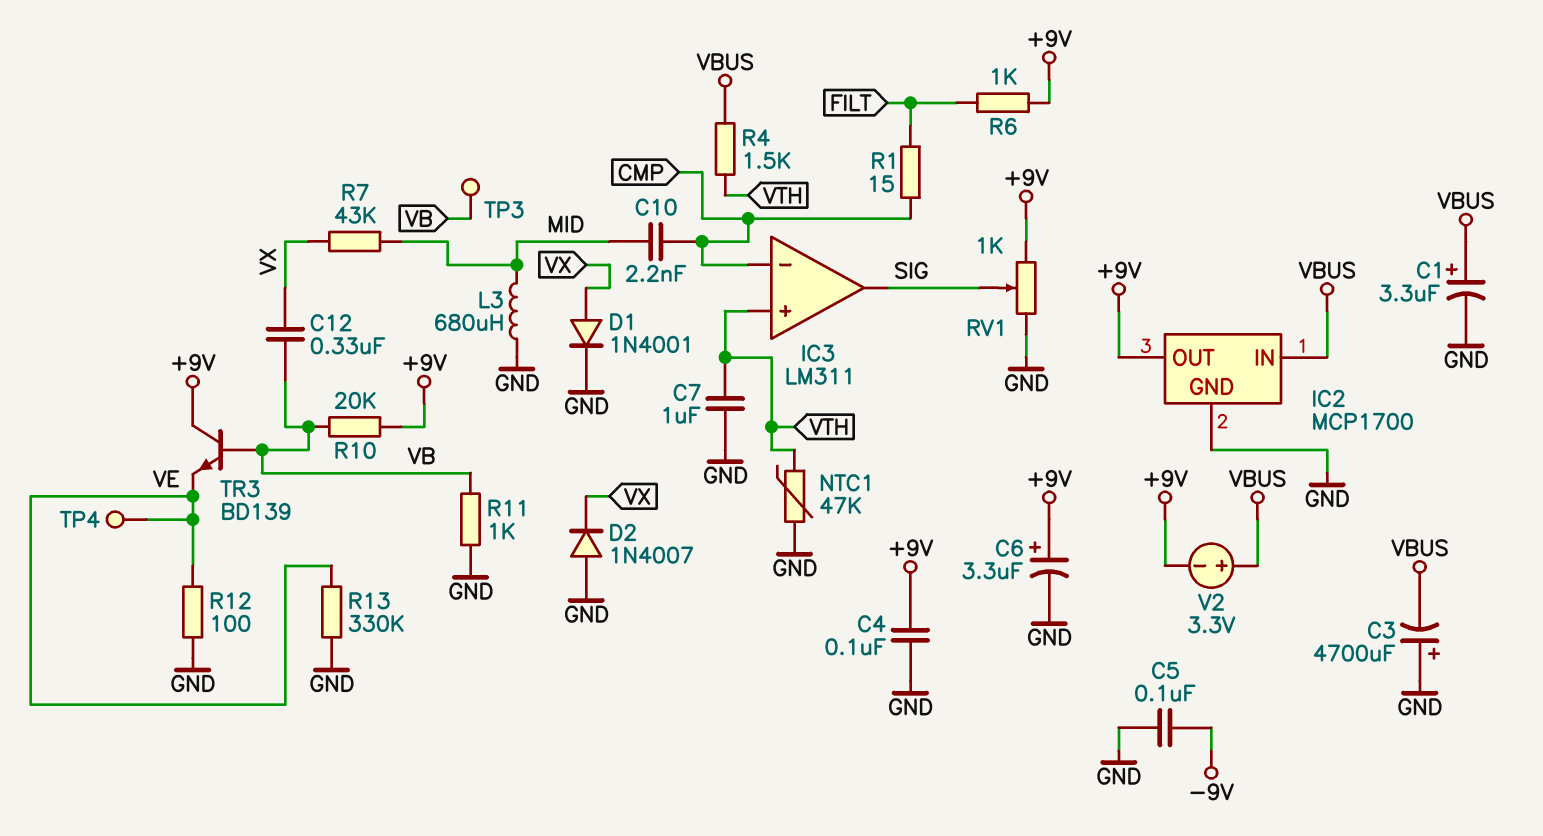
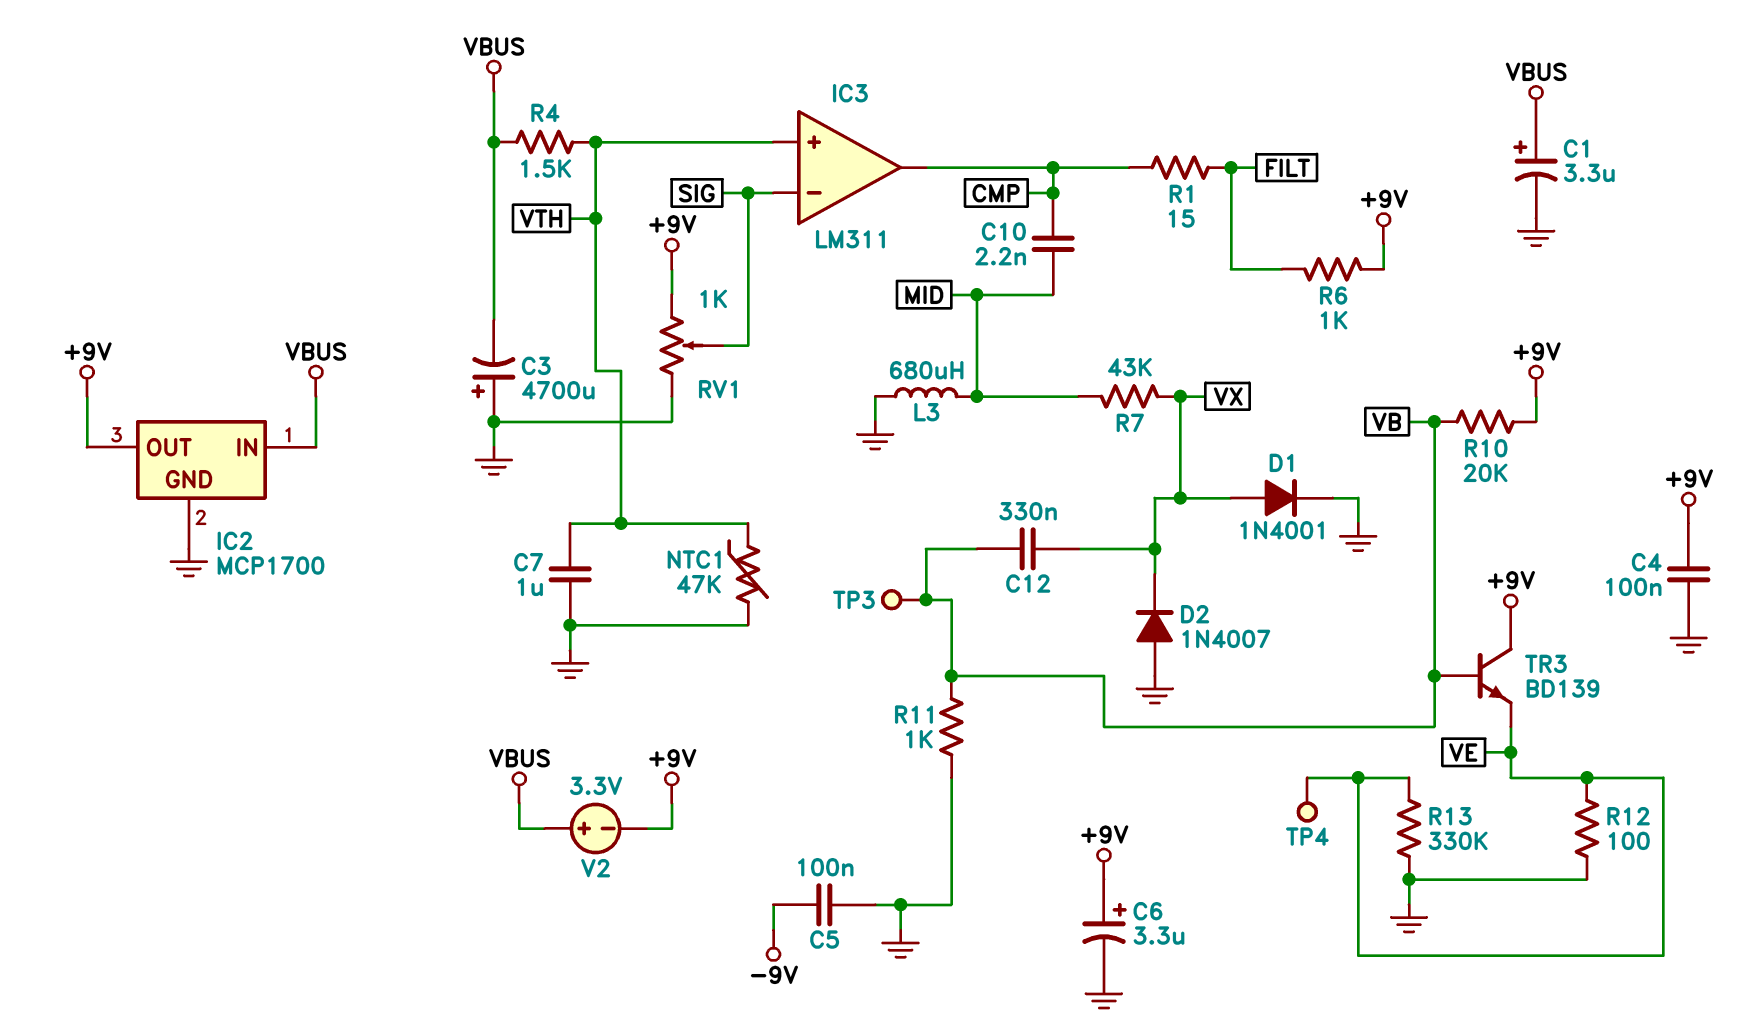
IC3 pin in-: CMP -> SIG
IC3 pin out: SIG -> CMP

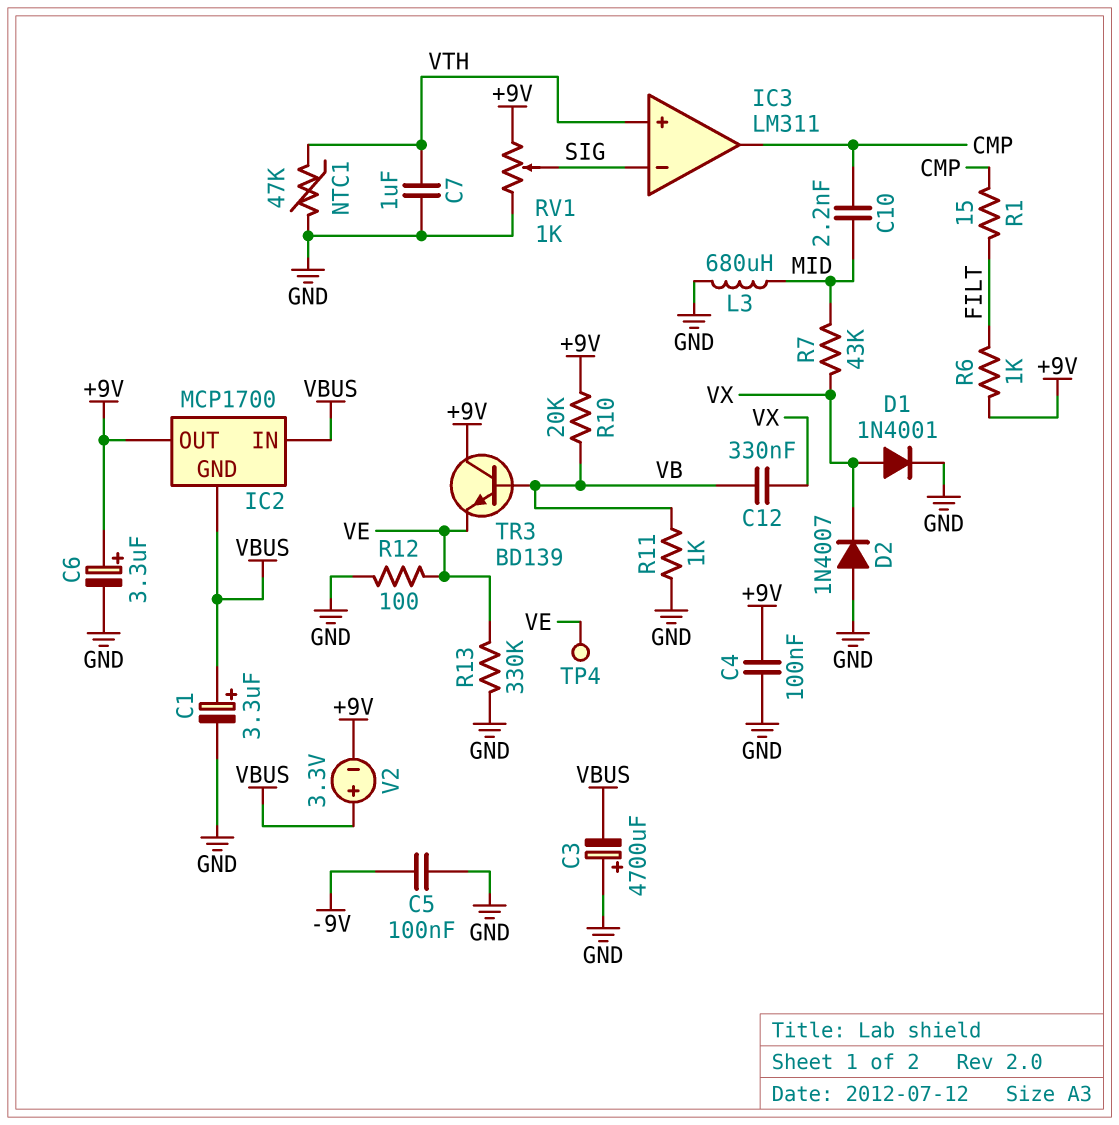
IC2 pin GND: GND -> VBUS
R4: 1.5k (VBUS, VTH) -> none
TP3: test point (VB) -> none

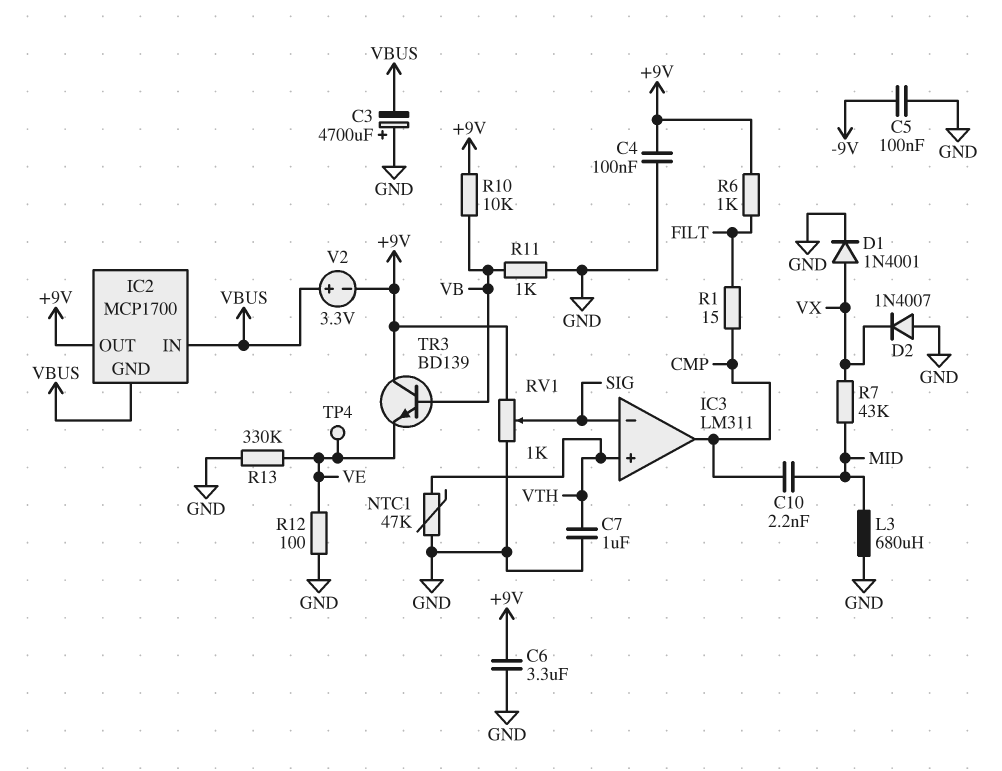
C1: 3.3uF (plus VBUS, minus GND) -> none
C6: 3.3uF (plus +9V, minus GND) -> 3.3uF (+9V, GND)
C12: 330nF (VB, VX) -> none
R10: 20k (+9V, VB) -> 10k (+9V, VB)

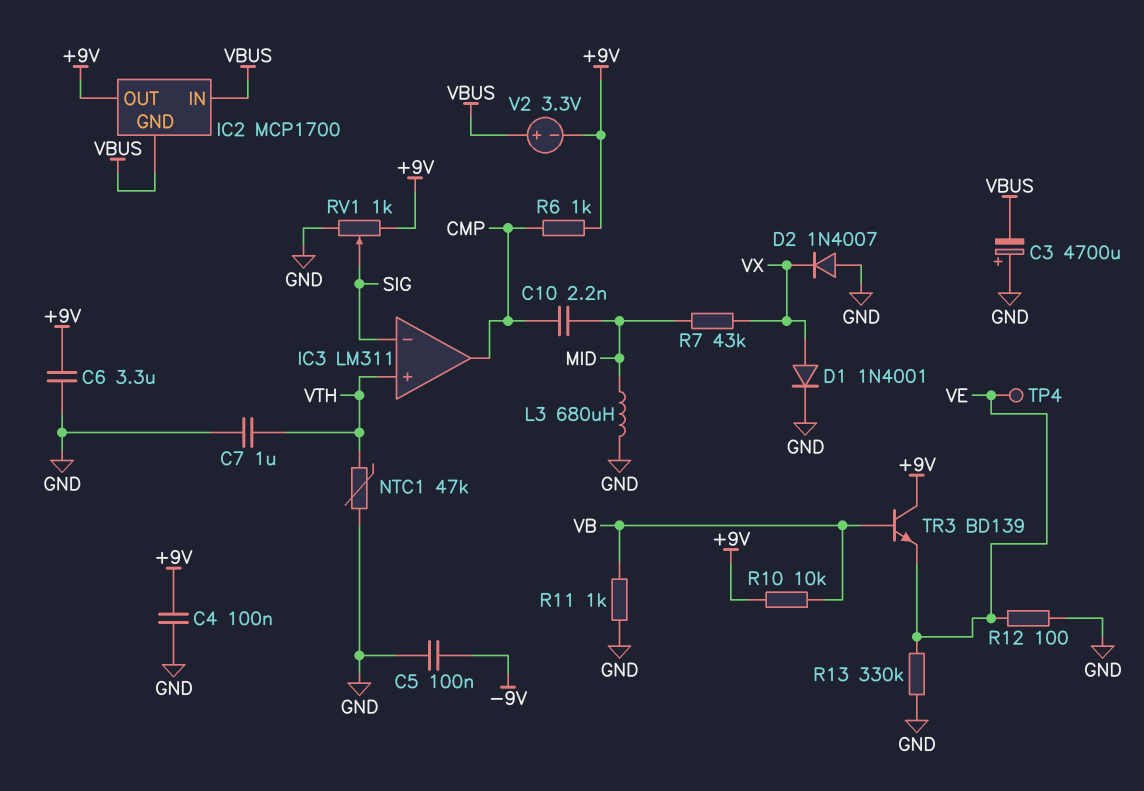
R1: 15 (CMP, FILT) -> none
R6: 1k (+9V, FILT) -> 1k (+9V, CMP)

